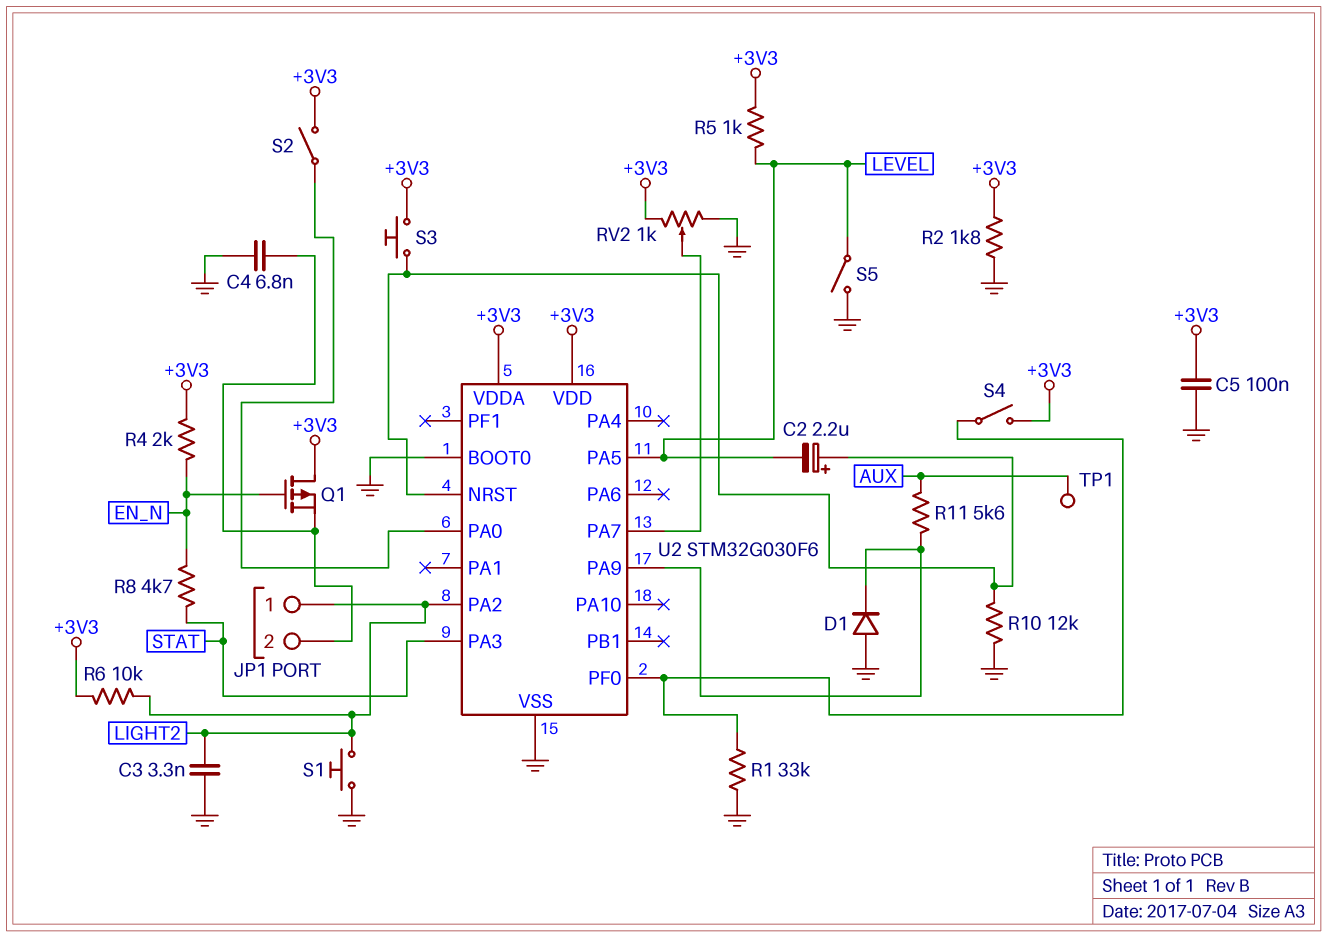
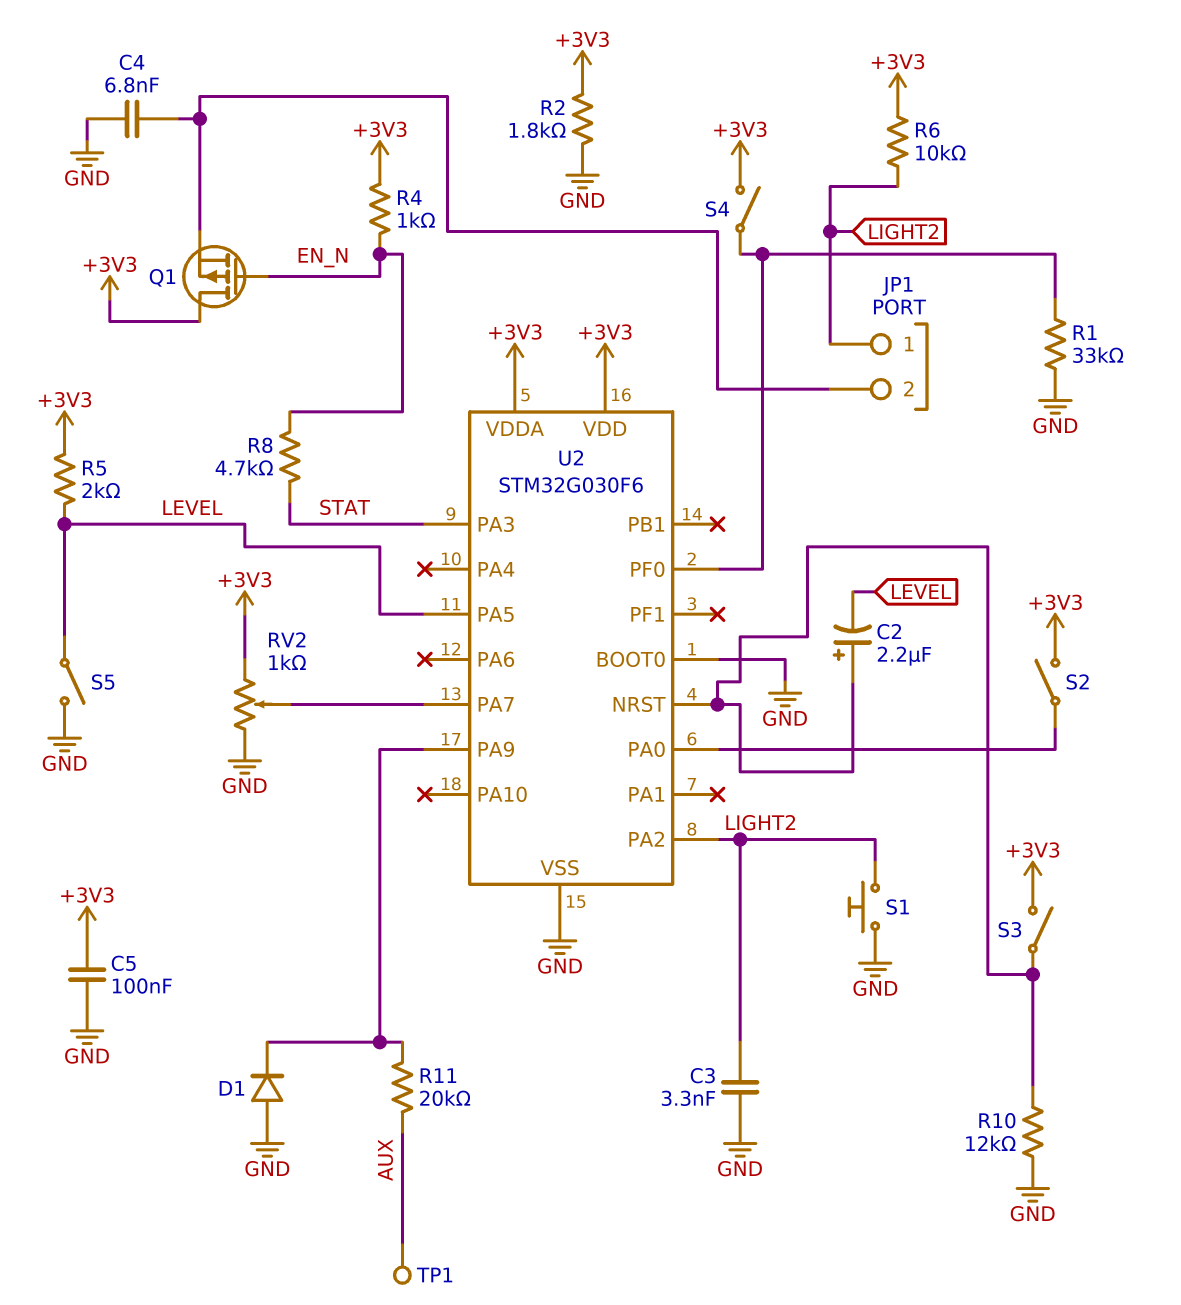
R4: 2k (+3V3, EN_N) -> 1k (+3V3, EN_N)
R5: 1k (+3V3, LEVEL) -> 2k (+3V3, LEVEL)
R11: 5.6k (AUX, U2/PA9) -> 20k (AUX, U2/PA9)
S3: button (+3V3, U2/NRST) -> switch (+3V3, U2/NRST)

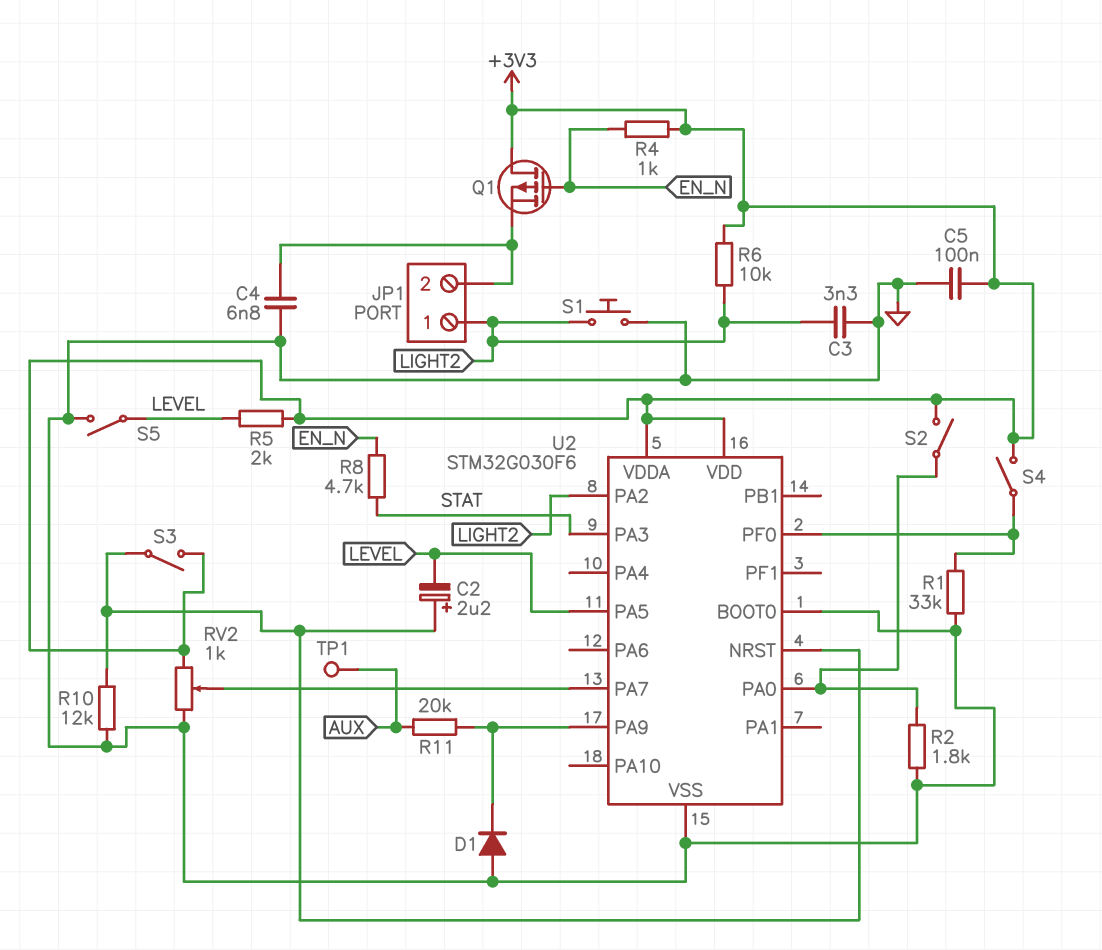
R2: 1.8k (+3V3, GND) -> 1.8k (GND, U2/PA0)

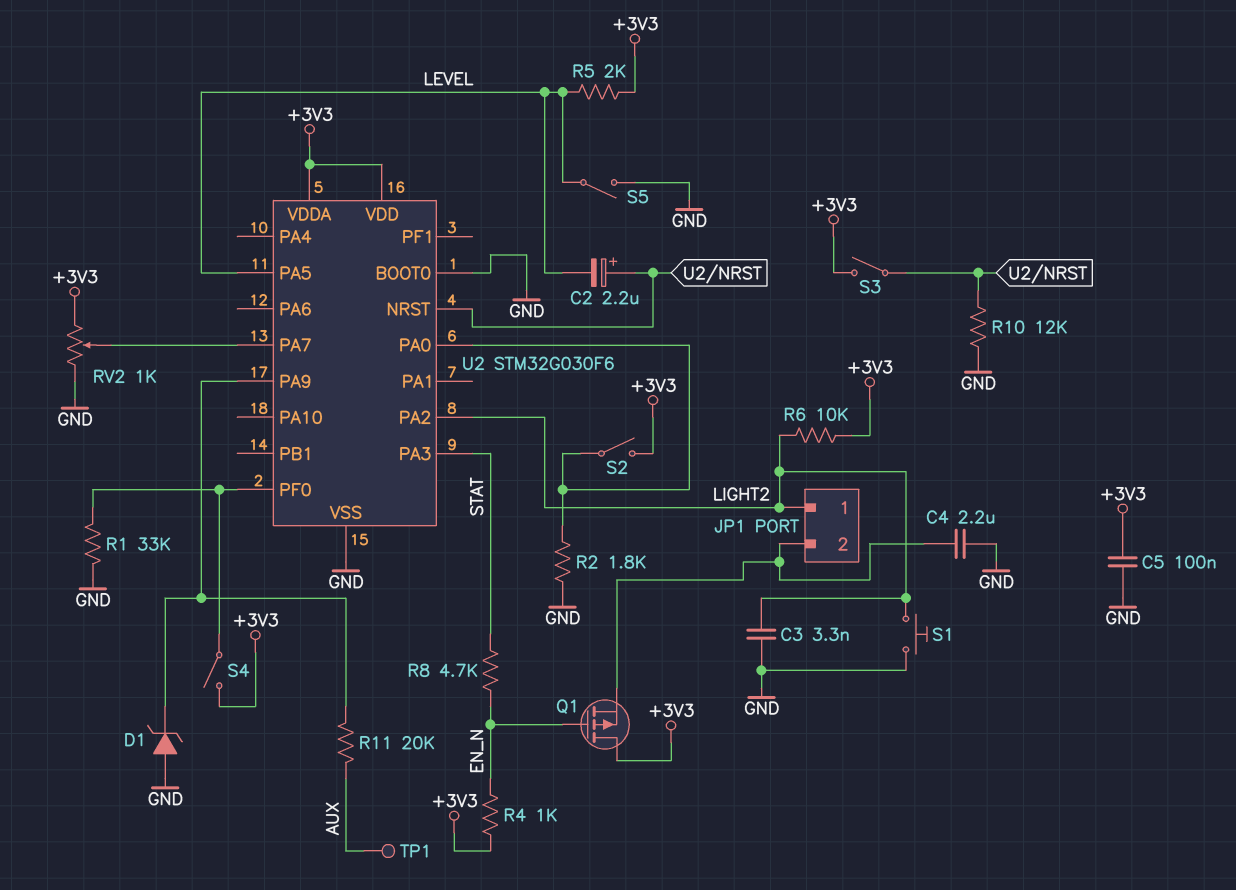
C4: 6.8nF (GND, JP1/2) -> 2.2uF (GND, JP1/2)
D1: diode (A GND, K U2/PA9) -> zener (A GND, K U2/PA9)

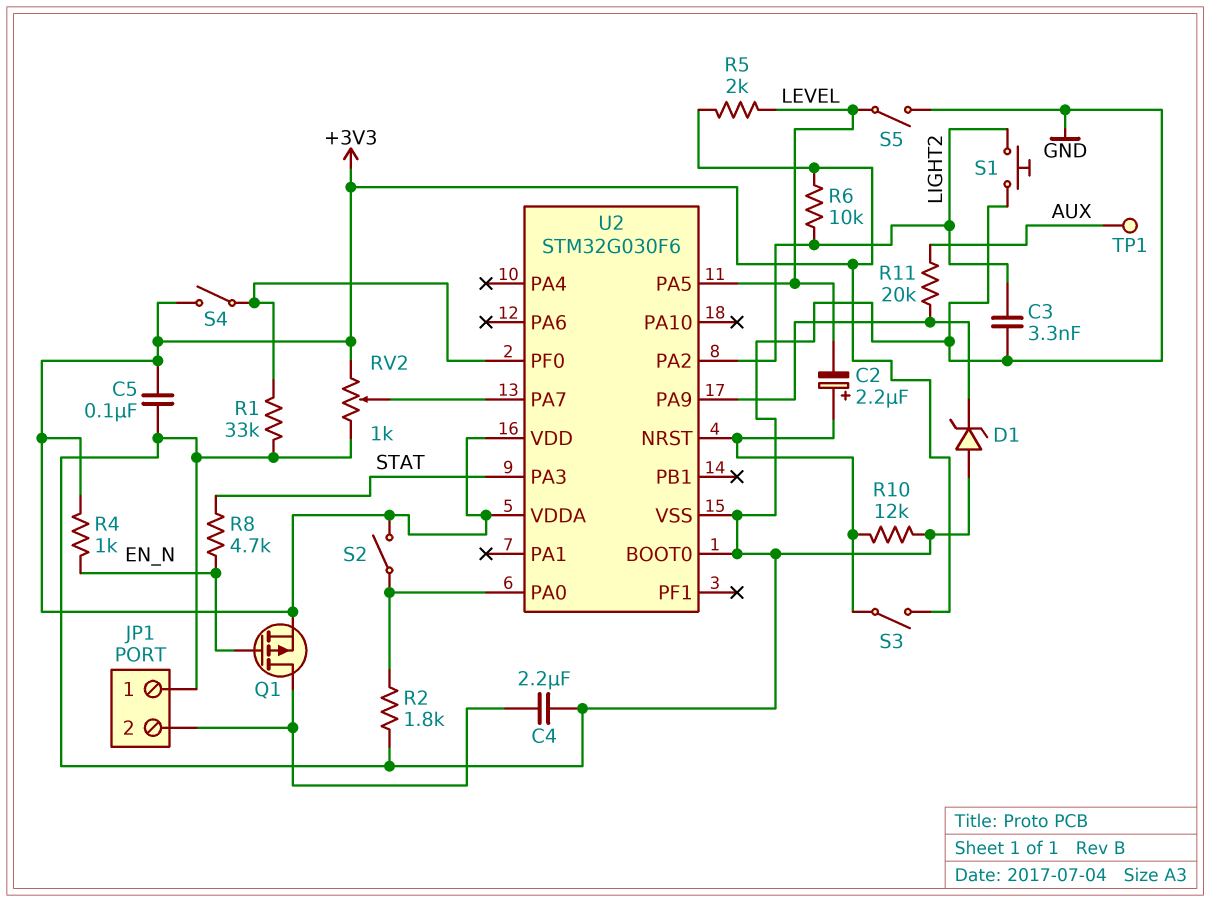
JP1 pin 1: LIGHT2 -> GND
Q1: PMOS (G EN_N, D +3V3, S JP1/2) -> PMOS (G EN_N, D JP1/2, S +3V3)

